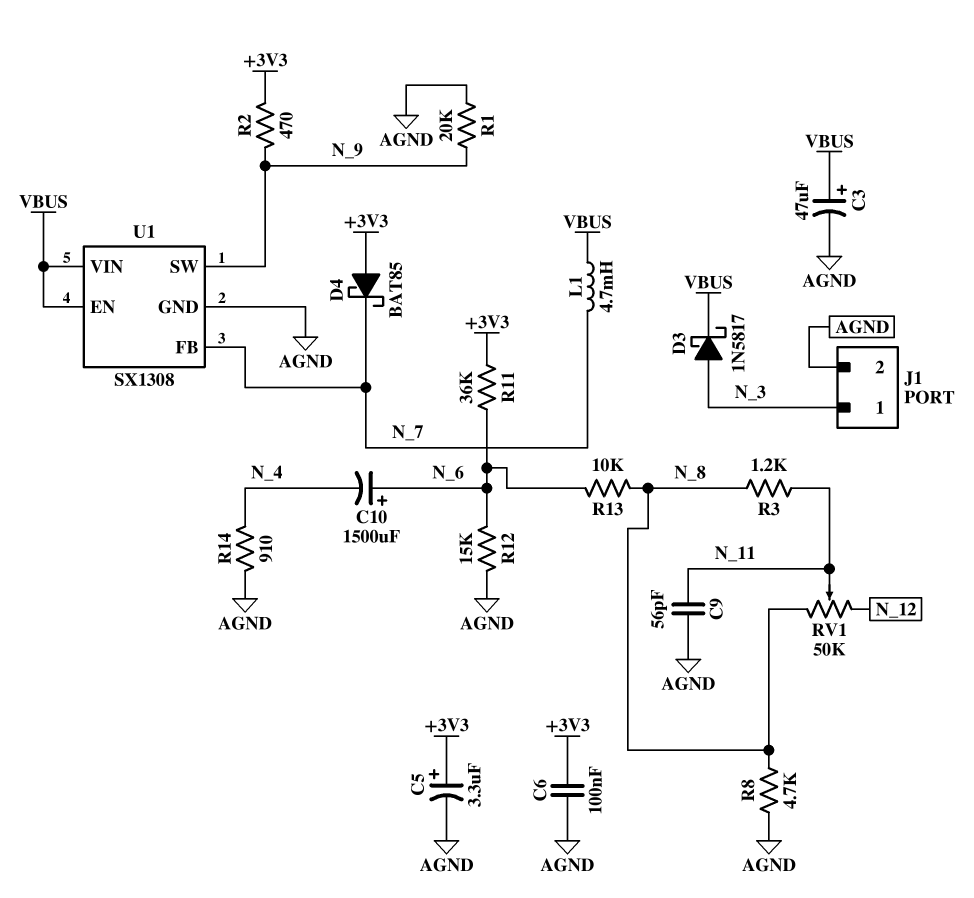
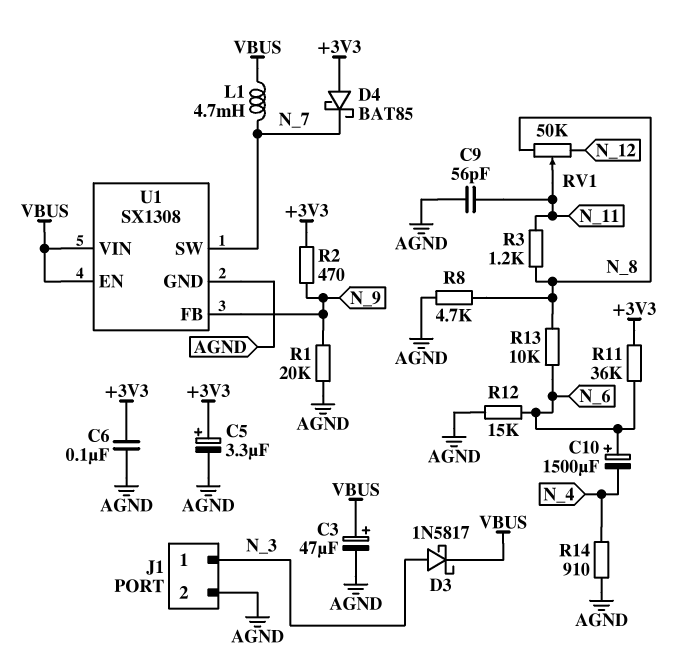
U1 pin FB: N_7 -> N_9
U1 pin SW: N_9 -> N_7

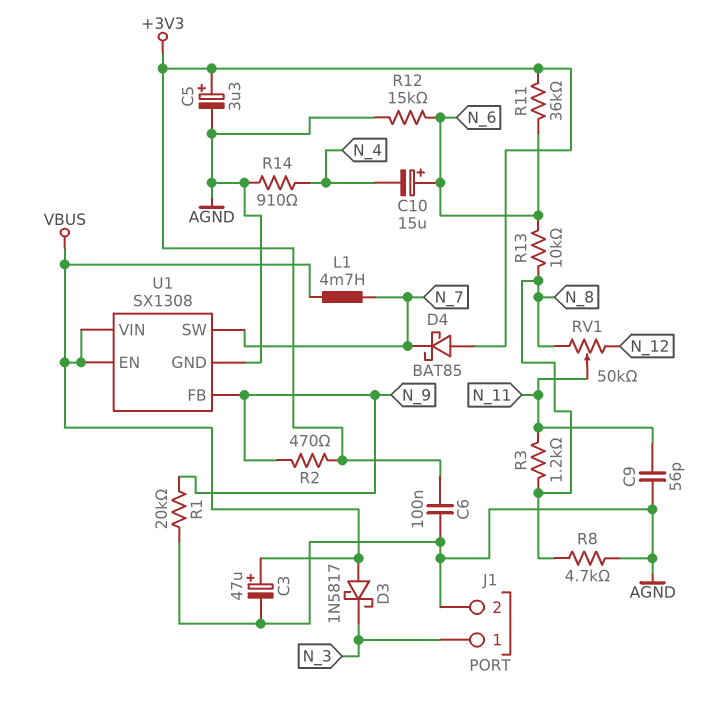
C10: 1500uF (plus N_6, minus N_4) -> 15uF (plus N_6, minus N_4)
D3: schottky 1N5817 (A N_3, K VBUS) -> schottky 1N5817 (A VBUS, K N_3)

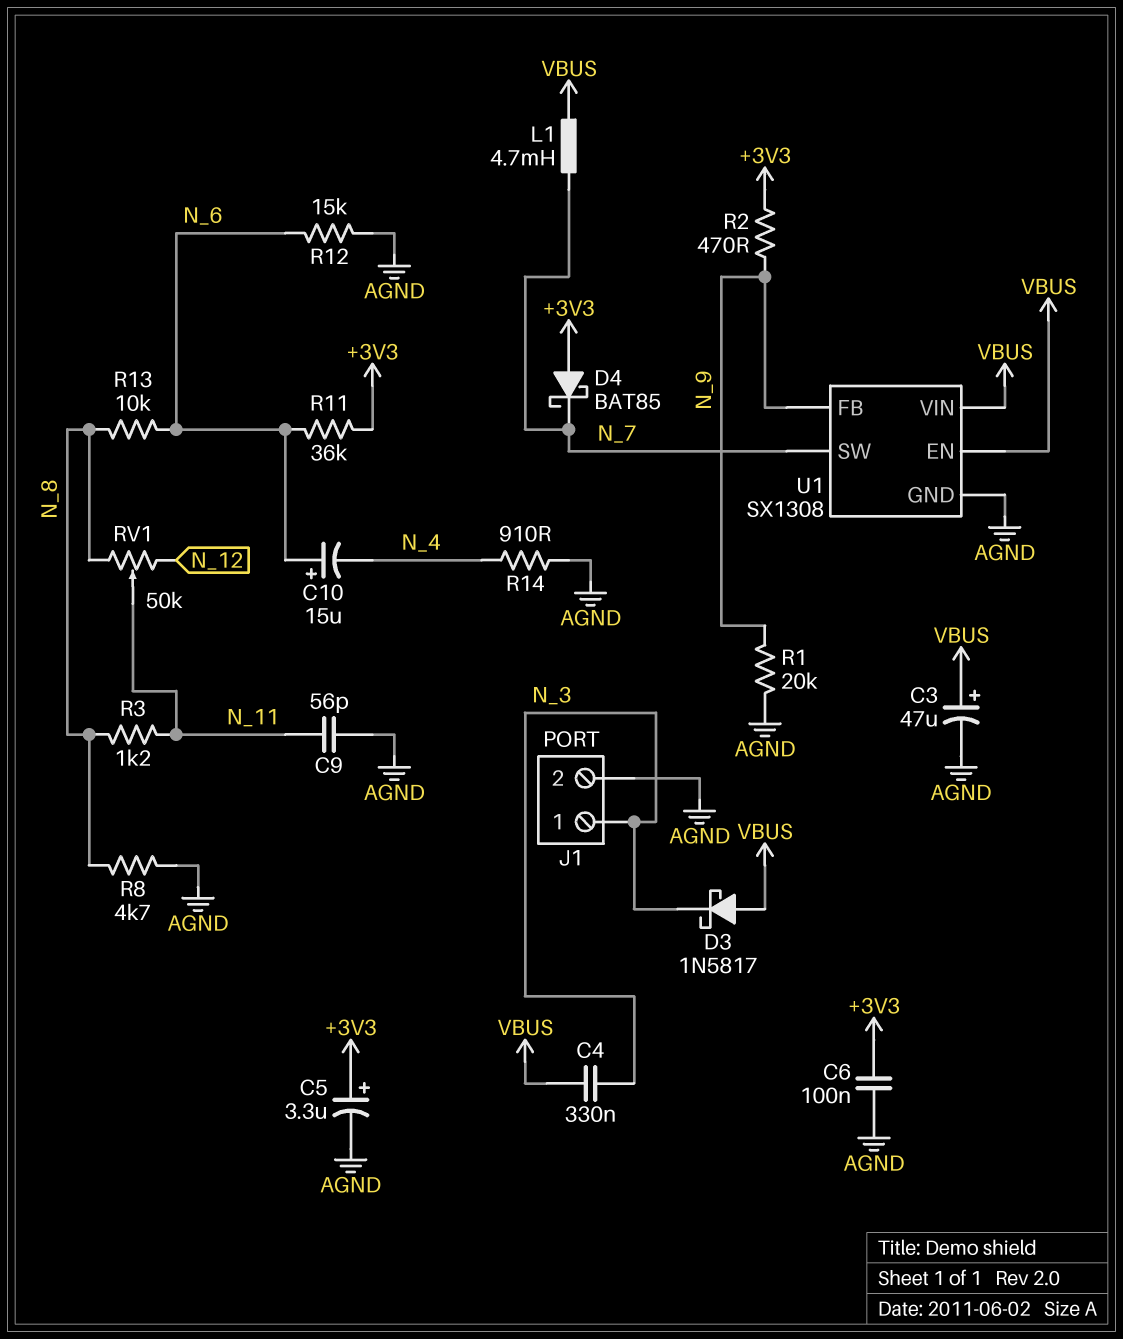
C4: none -> 330nF (N_3, VBUS)

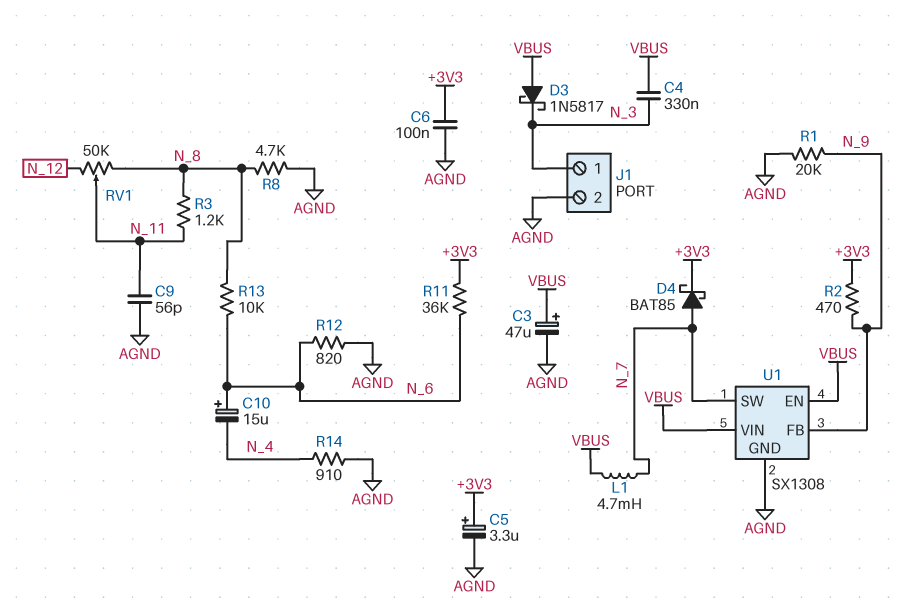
D4: schottky BAT85 (A +3V3, K N_7) -> schottky BAT85 (A N_7, K +3V3)
R12: 15k (AGND, N_6) -> 820 (AGND, N_6)

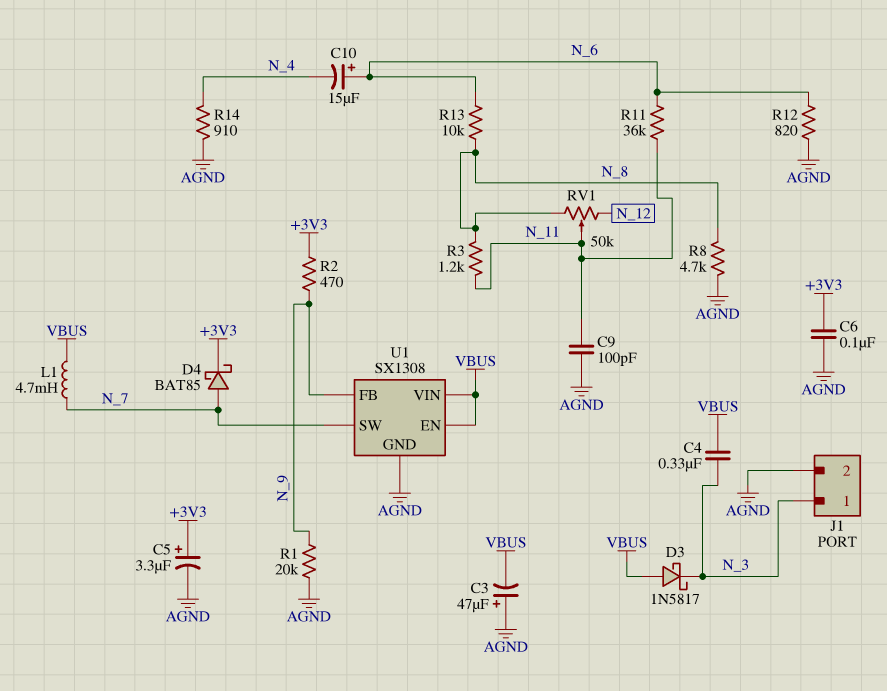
C3: 47uF (plus VBUS, minus AGND) -> 47uF (plus AGND, minus VBUS)
C9: 56pF (AGND, N_11) -> 100pF (AGND, N_11)
R11: 36k (+3V3, N_6) -> 36k (N_6, N_11)

